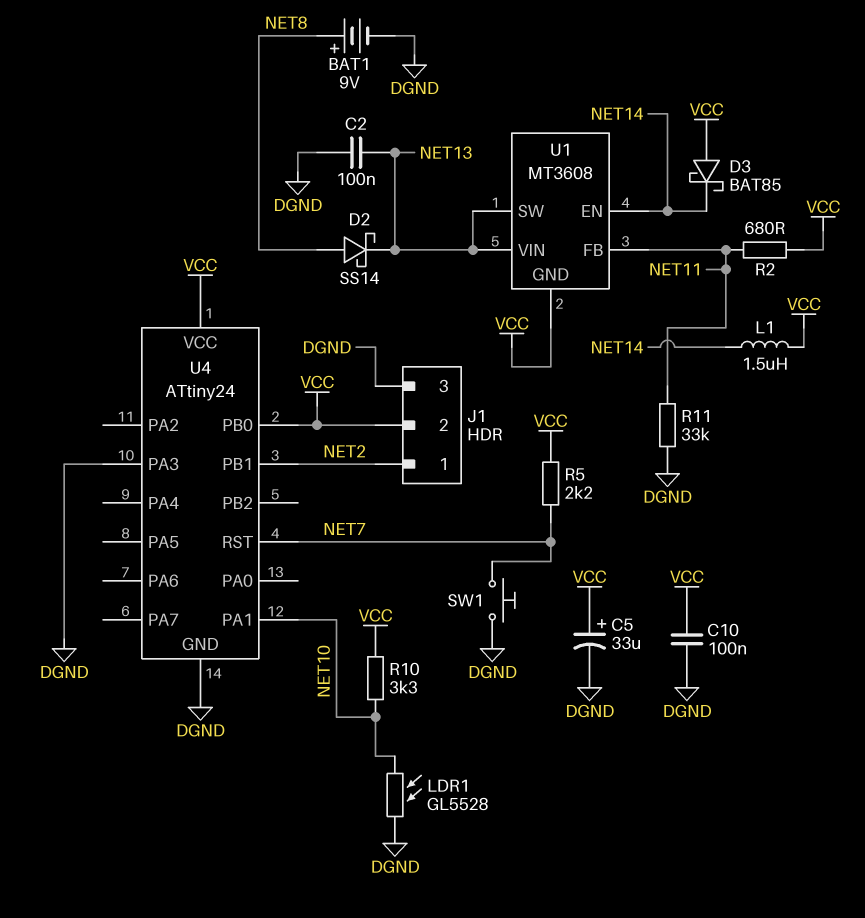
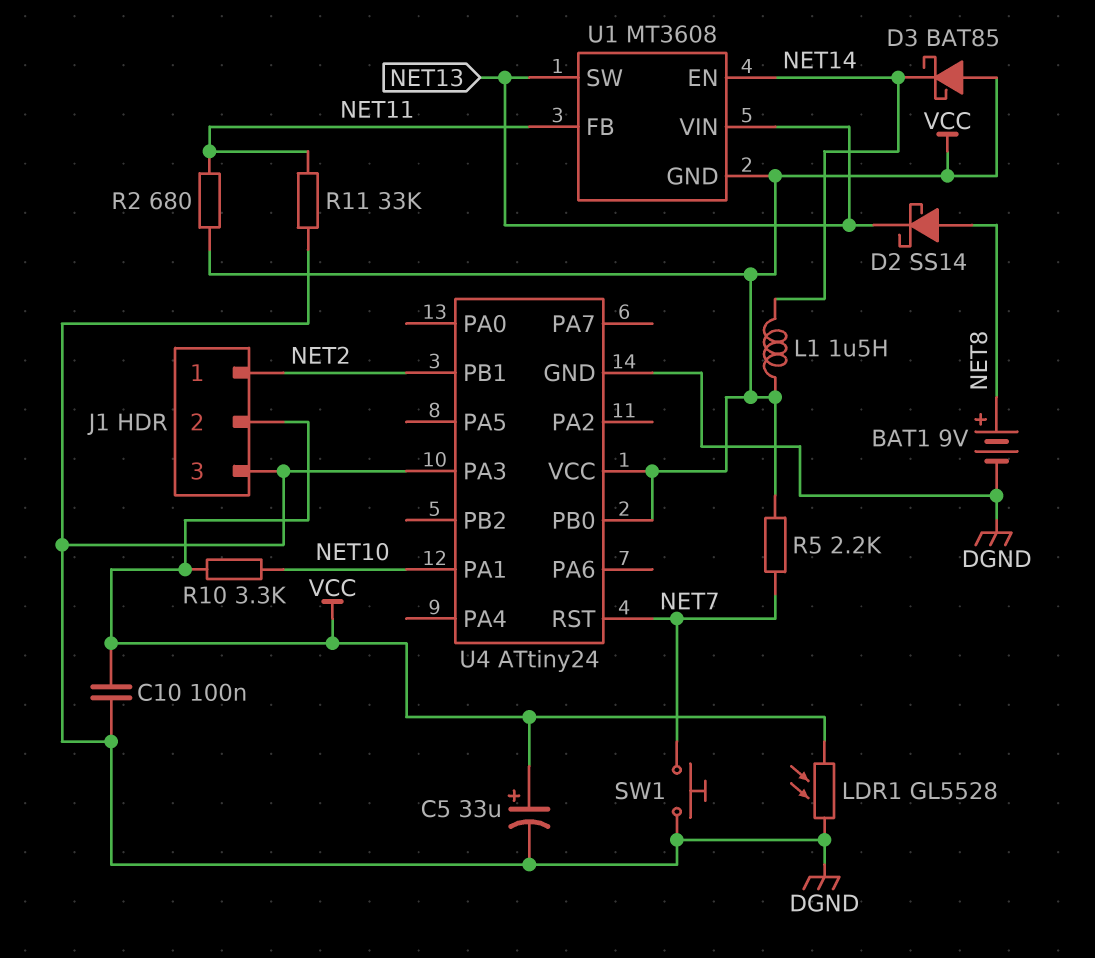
C2: 100nF (DGND, NET13) -> none
LDR1: GL5528 (DGND, NET10) -> GL5528 (DGND, VCC)

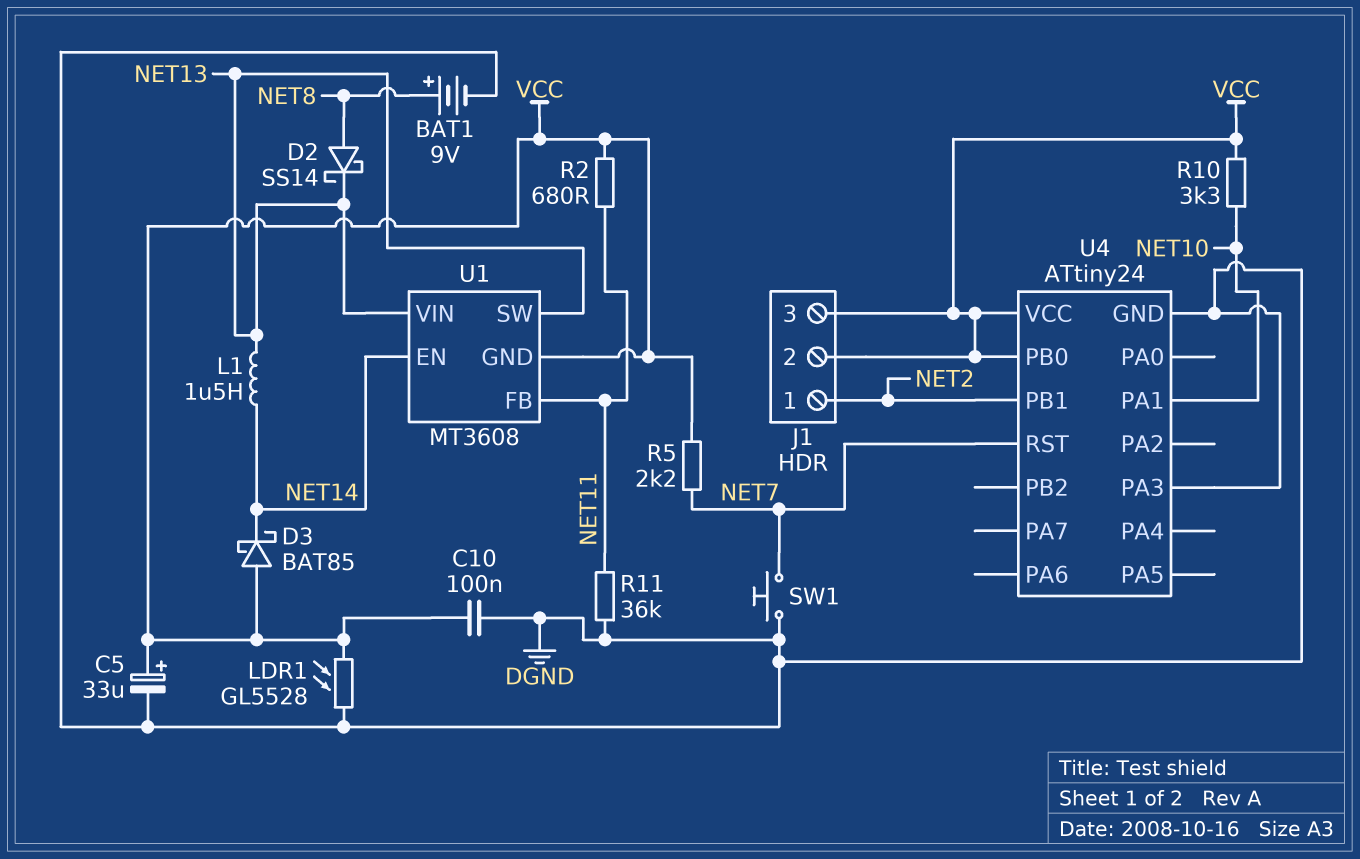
J1 pin 3: DGND -> VCC
L1: 1.5uH (NET14, VCC) -> 1.5uH (NET13, NET14)
R11: 33k (DGND, NET11) -> 36k (DGND, NET11)

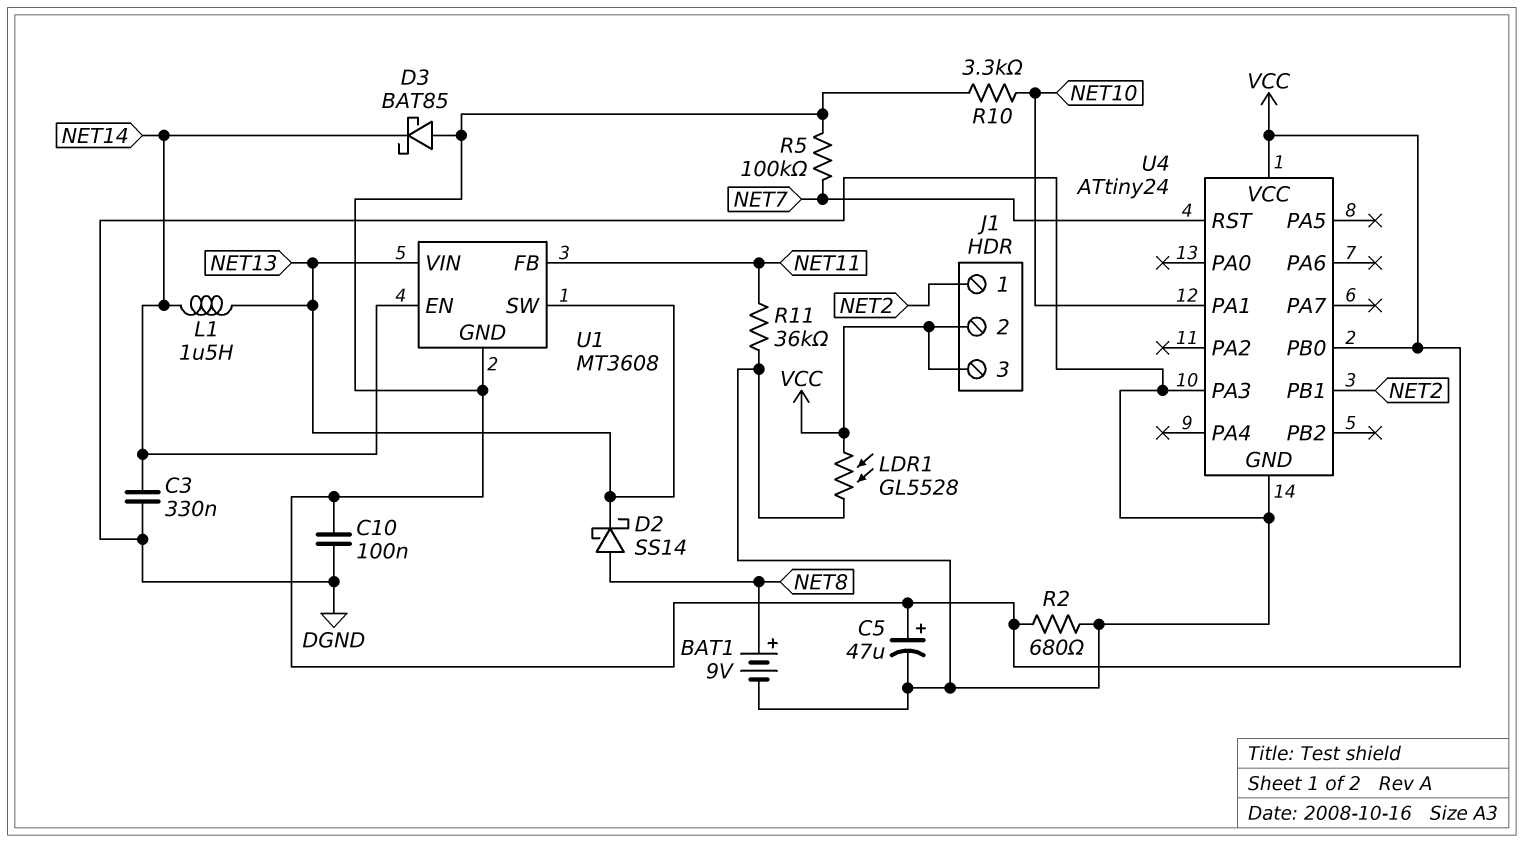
C3: none -> 330nF (DGND, NET14)
C5: 33uF (plus VCC, minus DGND) -> 47uF (plus VCC, minus DGND)
R2: 680 (NET11, VCC) -> 680 (DGND, VCC)
R5: 2.2k (NET7, VCC) -> 100k (NET7, VCC)
SW1: button (DGND, NET7) -> none

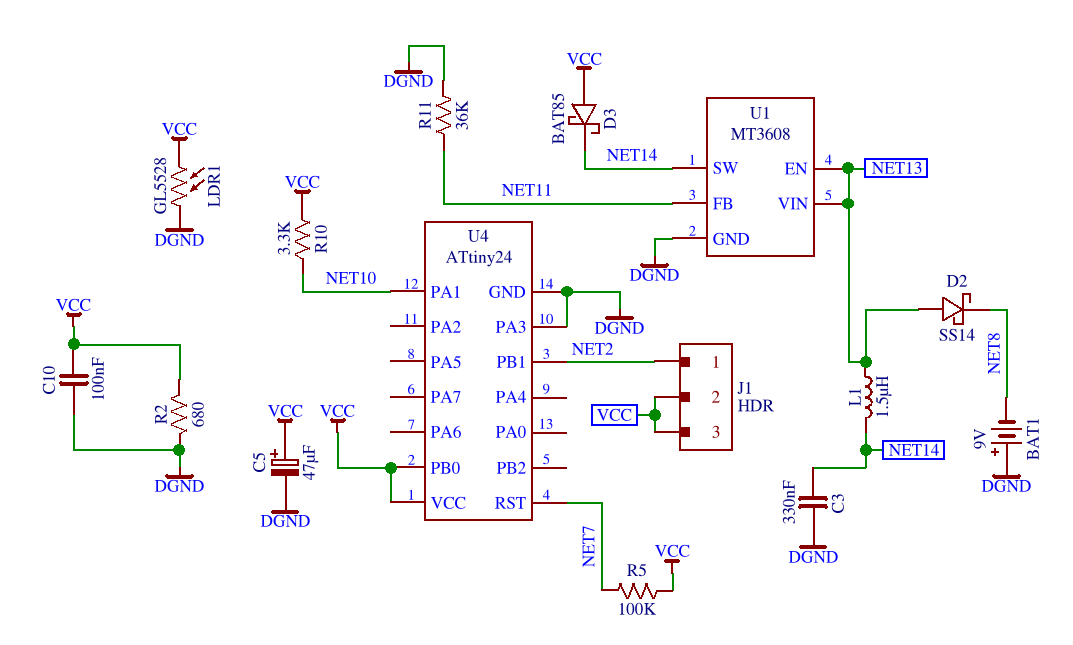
BAT1: 9V (plus NET8, minus DGND) -> 9V (plus DGND, minus NET8)
D2: schottky SS14 (A NET8, K NET13) -> schottky SS14 (A NET13, K NET8)
U1 pin EN: NET14 -> NET13
U1 pin GND: VCC -> DGND
U1 pin SW: NET13 -> NET14

